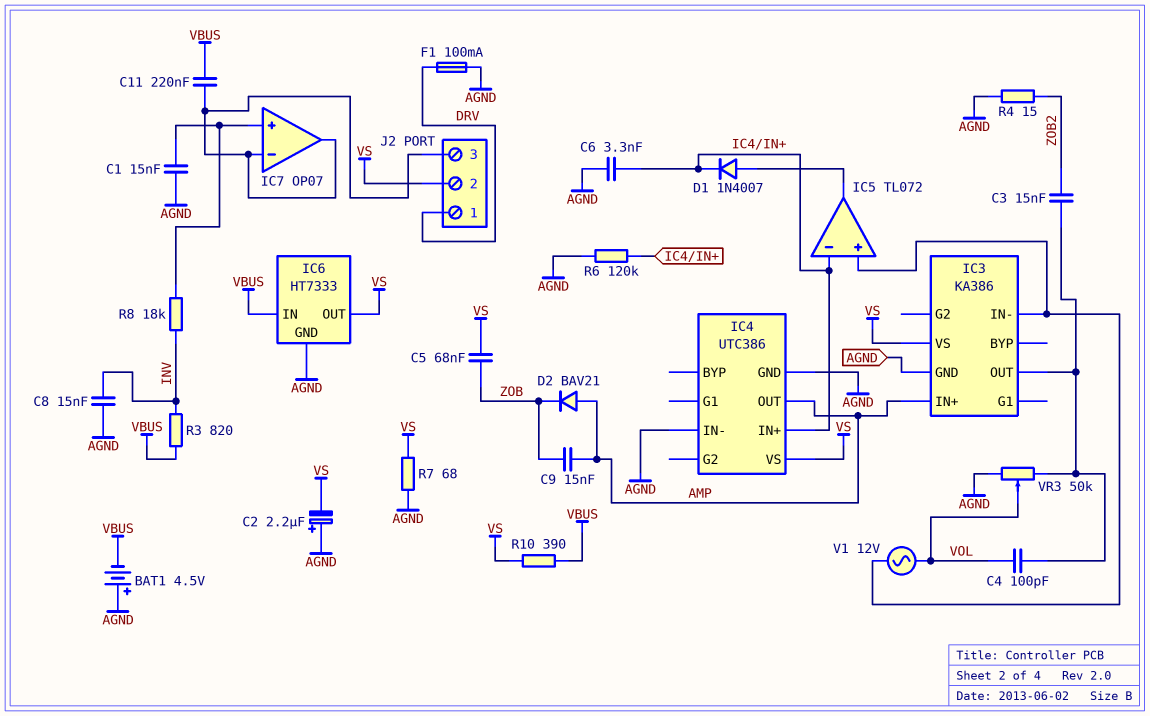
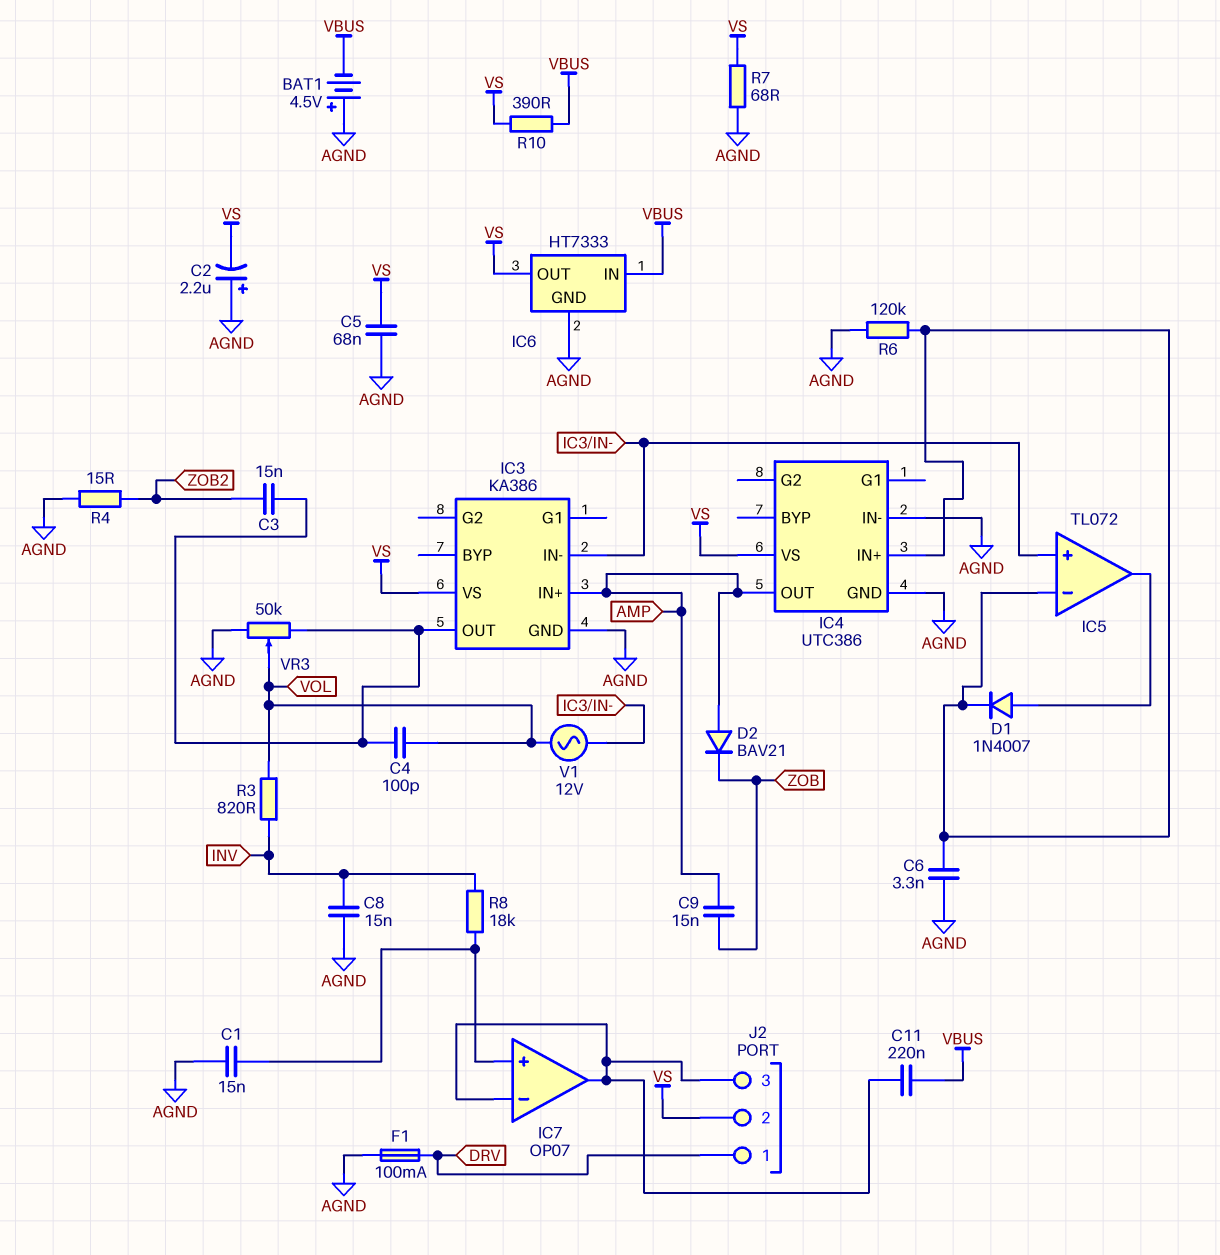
C5: 68nF (VS, ZOB) -> 68nF (AGND, VS)
R3: 820 (INV, VBUS) -> 820 (INV, VOL)

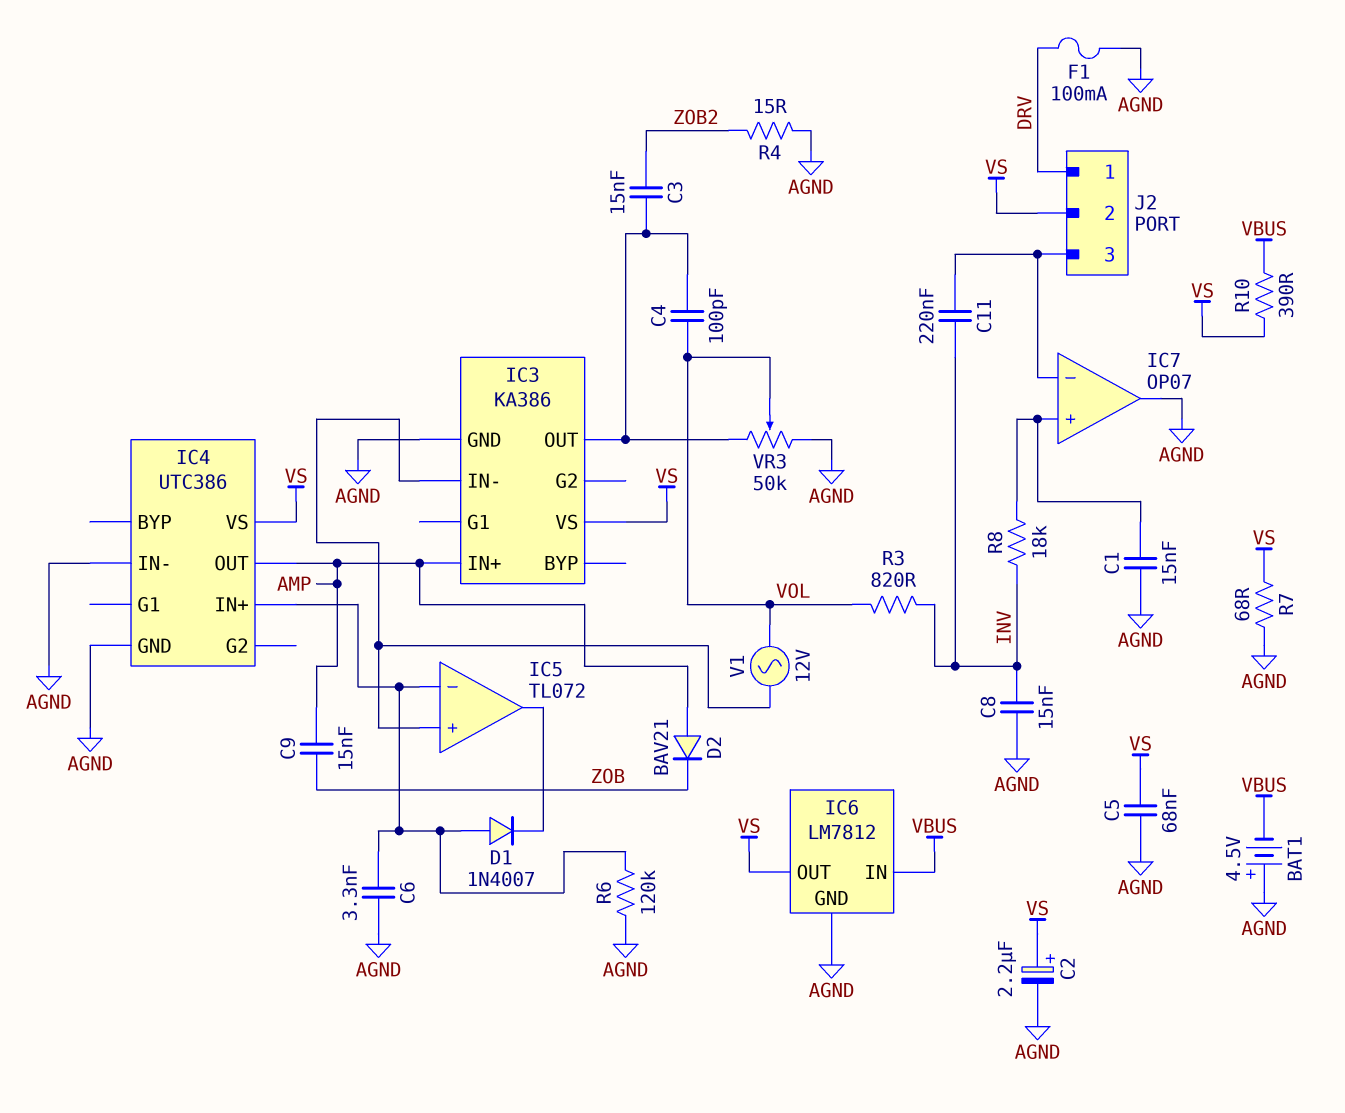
C2: 2.2uF (plus AGND, minus VS) -> 2.2uF (plus VS, minus AGND)
C11: 220nF (IC7/in-, VBUS) -> 220nF (IC7/in-, INV)
D1: diode 1N4007 (A IC5/out, K IC4/IN+) -> diode 1N4007 (A IC4/IN+, K IC5/out)
IC6: HT7333 -> LM7812
IC7 pin out: IC7/in- -> AGND

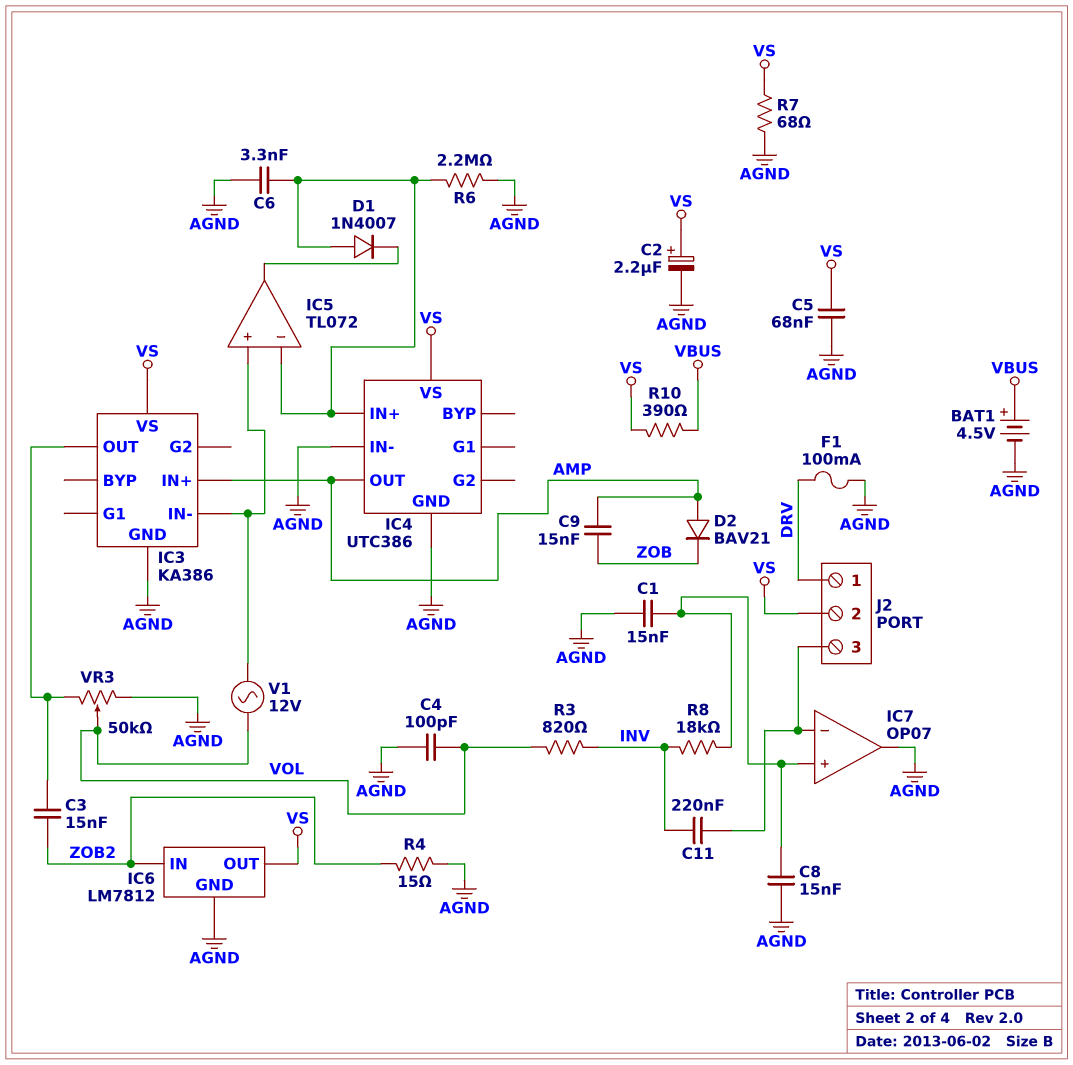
BAT1: 4.5V (plus AGND, minus VBUS) -> 4.5V (plus VBUS, minus AGND)
C4: 100pF (IC3/OUT, VOL) -> 100pF (AGND, VOL)
C8: 15nF (AGND, INV) -> 15nF (AGND, IC7/in+)
IC6 pin IN: VBUS -> ZOB2
R6: 120k (AGND, IC4/IN+) -> 2.2M (AGND, IC4/IN+)

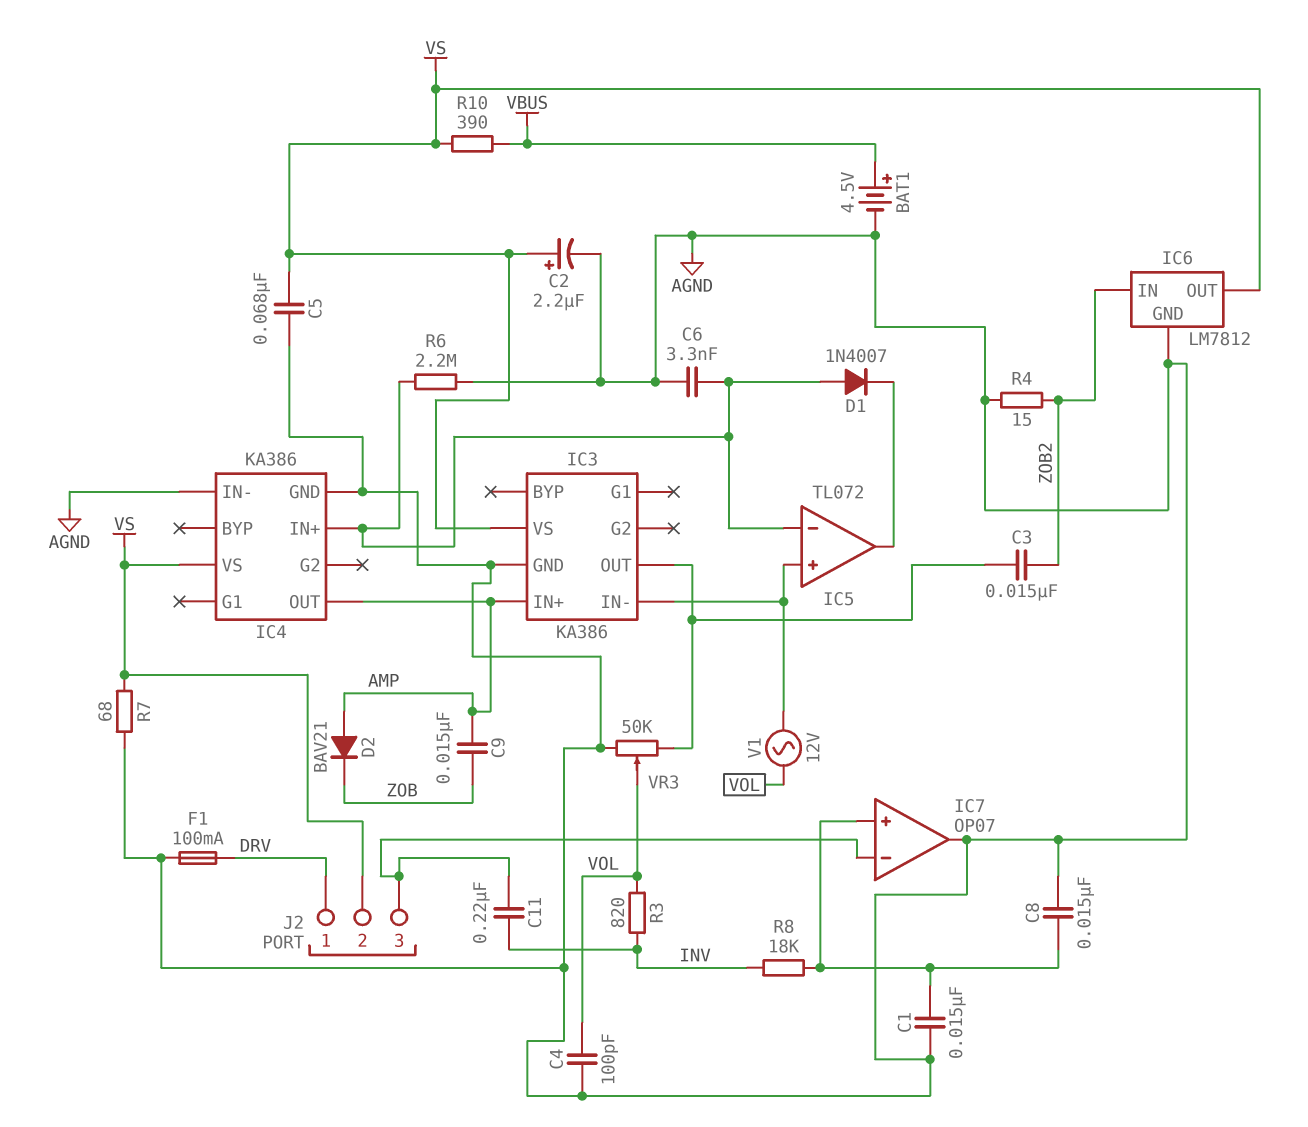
IC4: UTC386 -> KA386

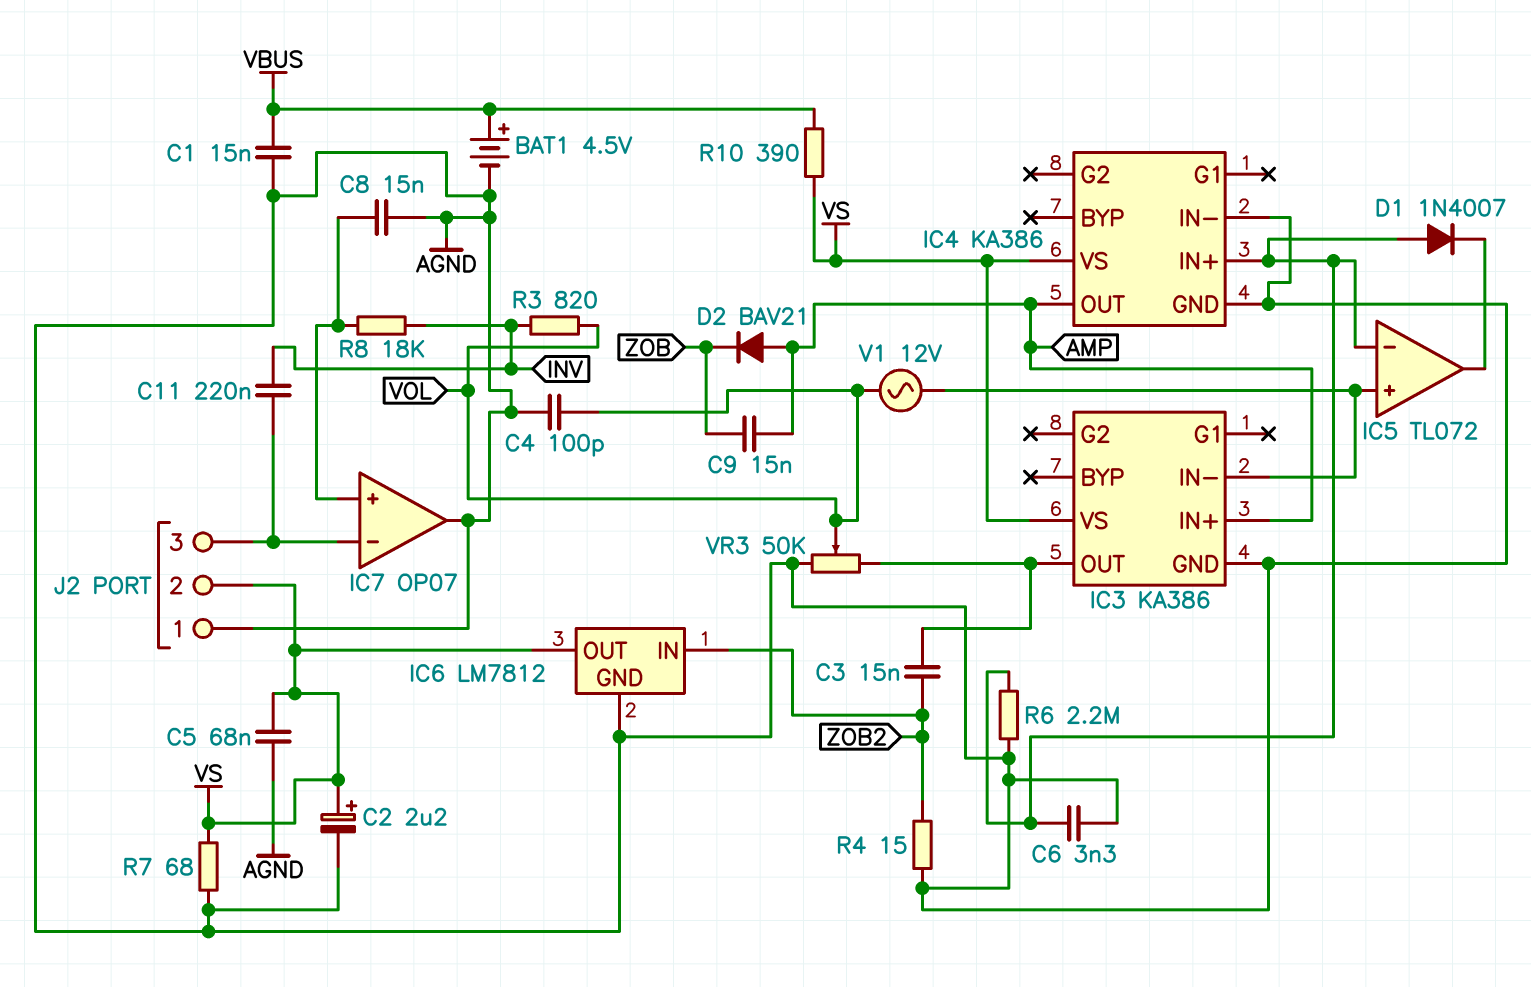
C1: 15nF (AGND, IC7/in+) -> 15nF (AGND, VBUS)
F1: 100mA (AGND, DRV) -> none
J2 pin 1: DRV -> AGND

